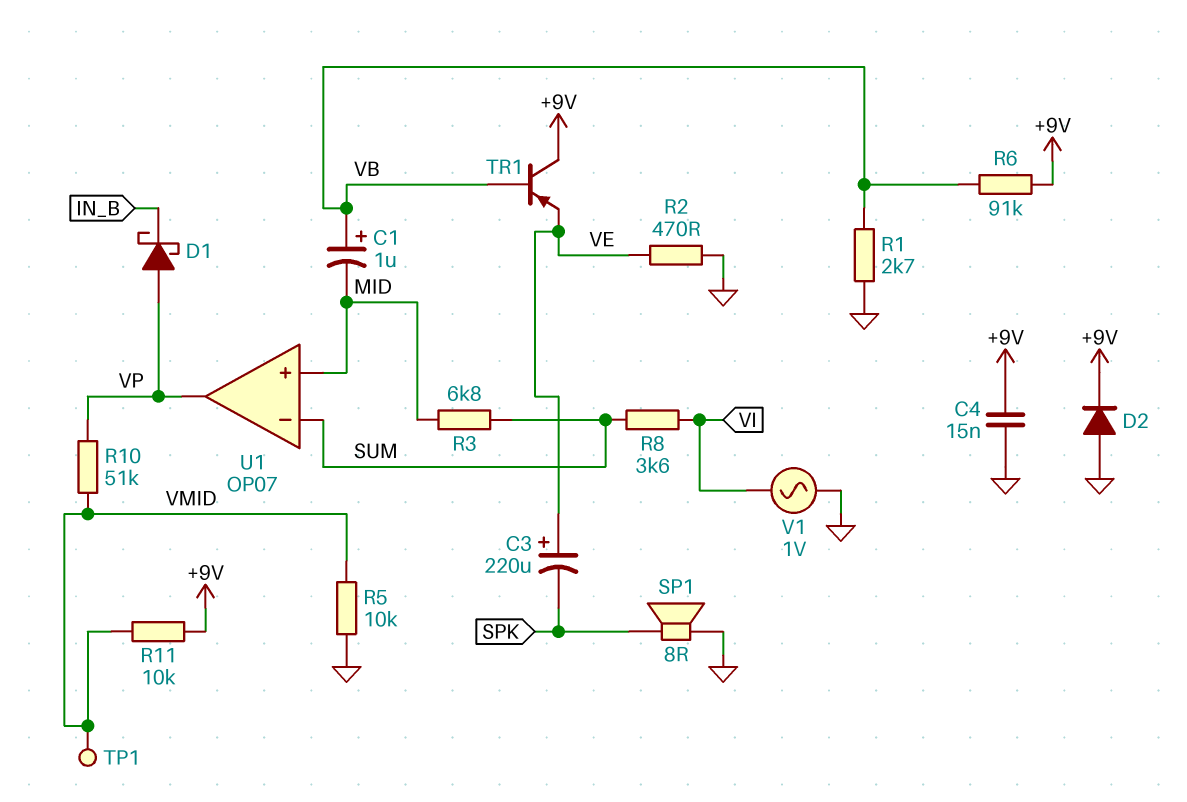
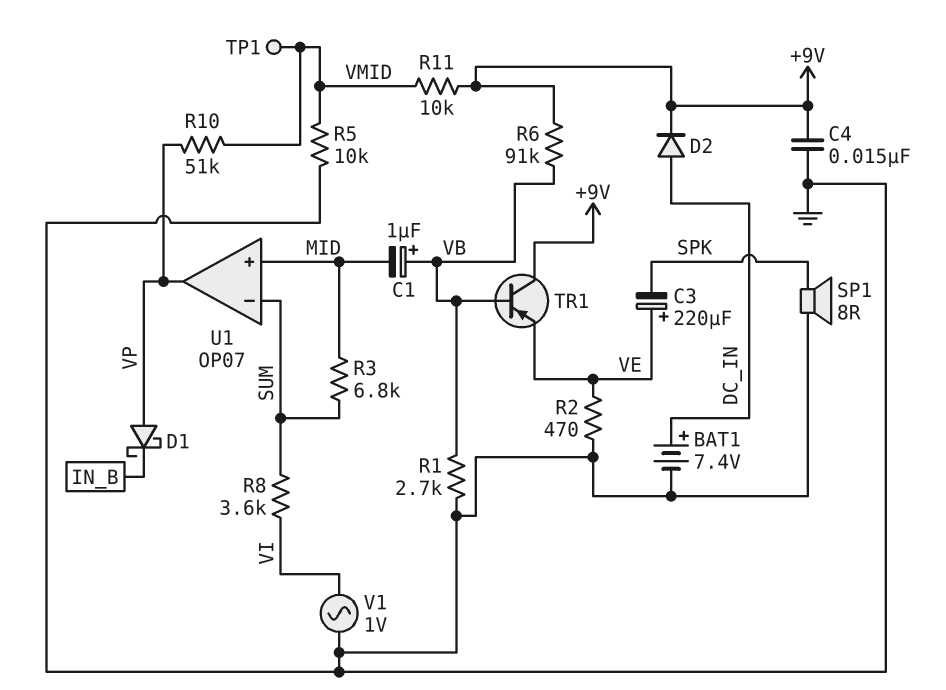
BAT1: none -> 7.4V (plus DC_IN, minus GND)
D2: diode (A GND, K +9V) -> diode (A DC_IN, K +9V)

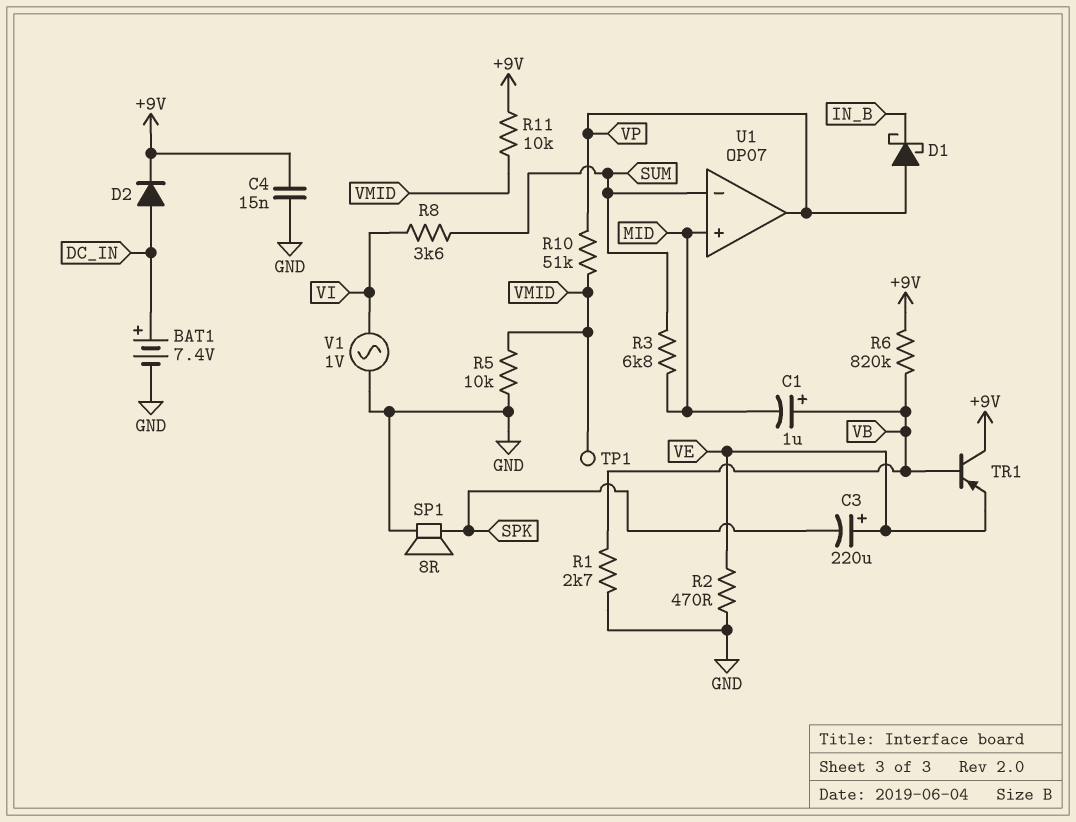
R6: 91k (+9V, VB) -> 820k (+9V, VB)

